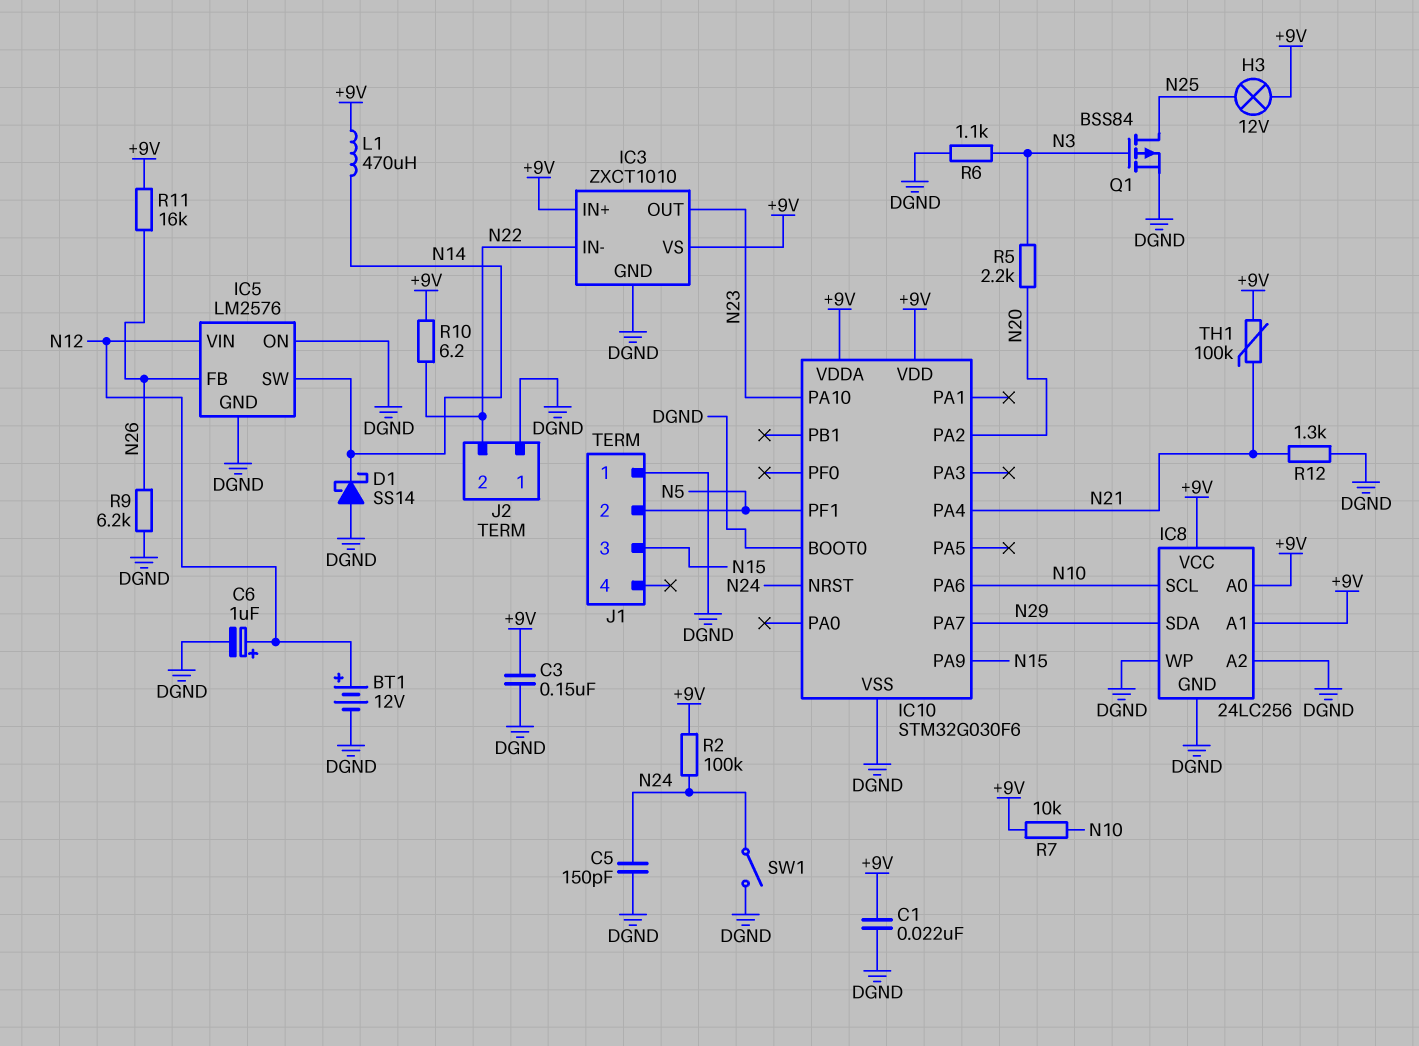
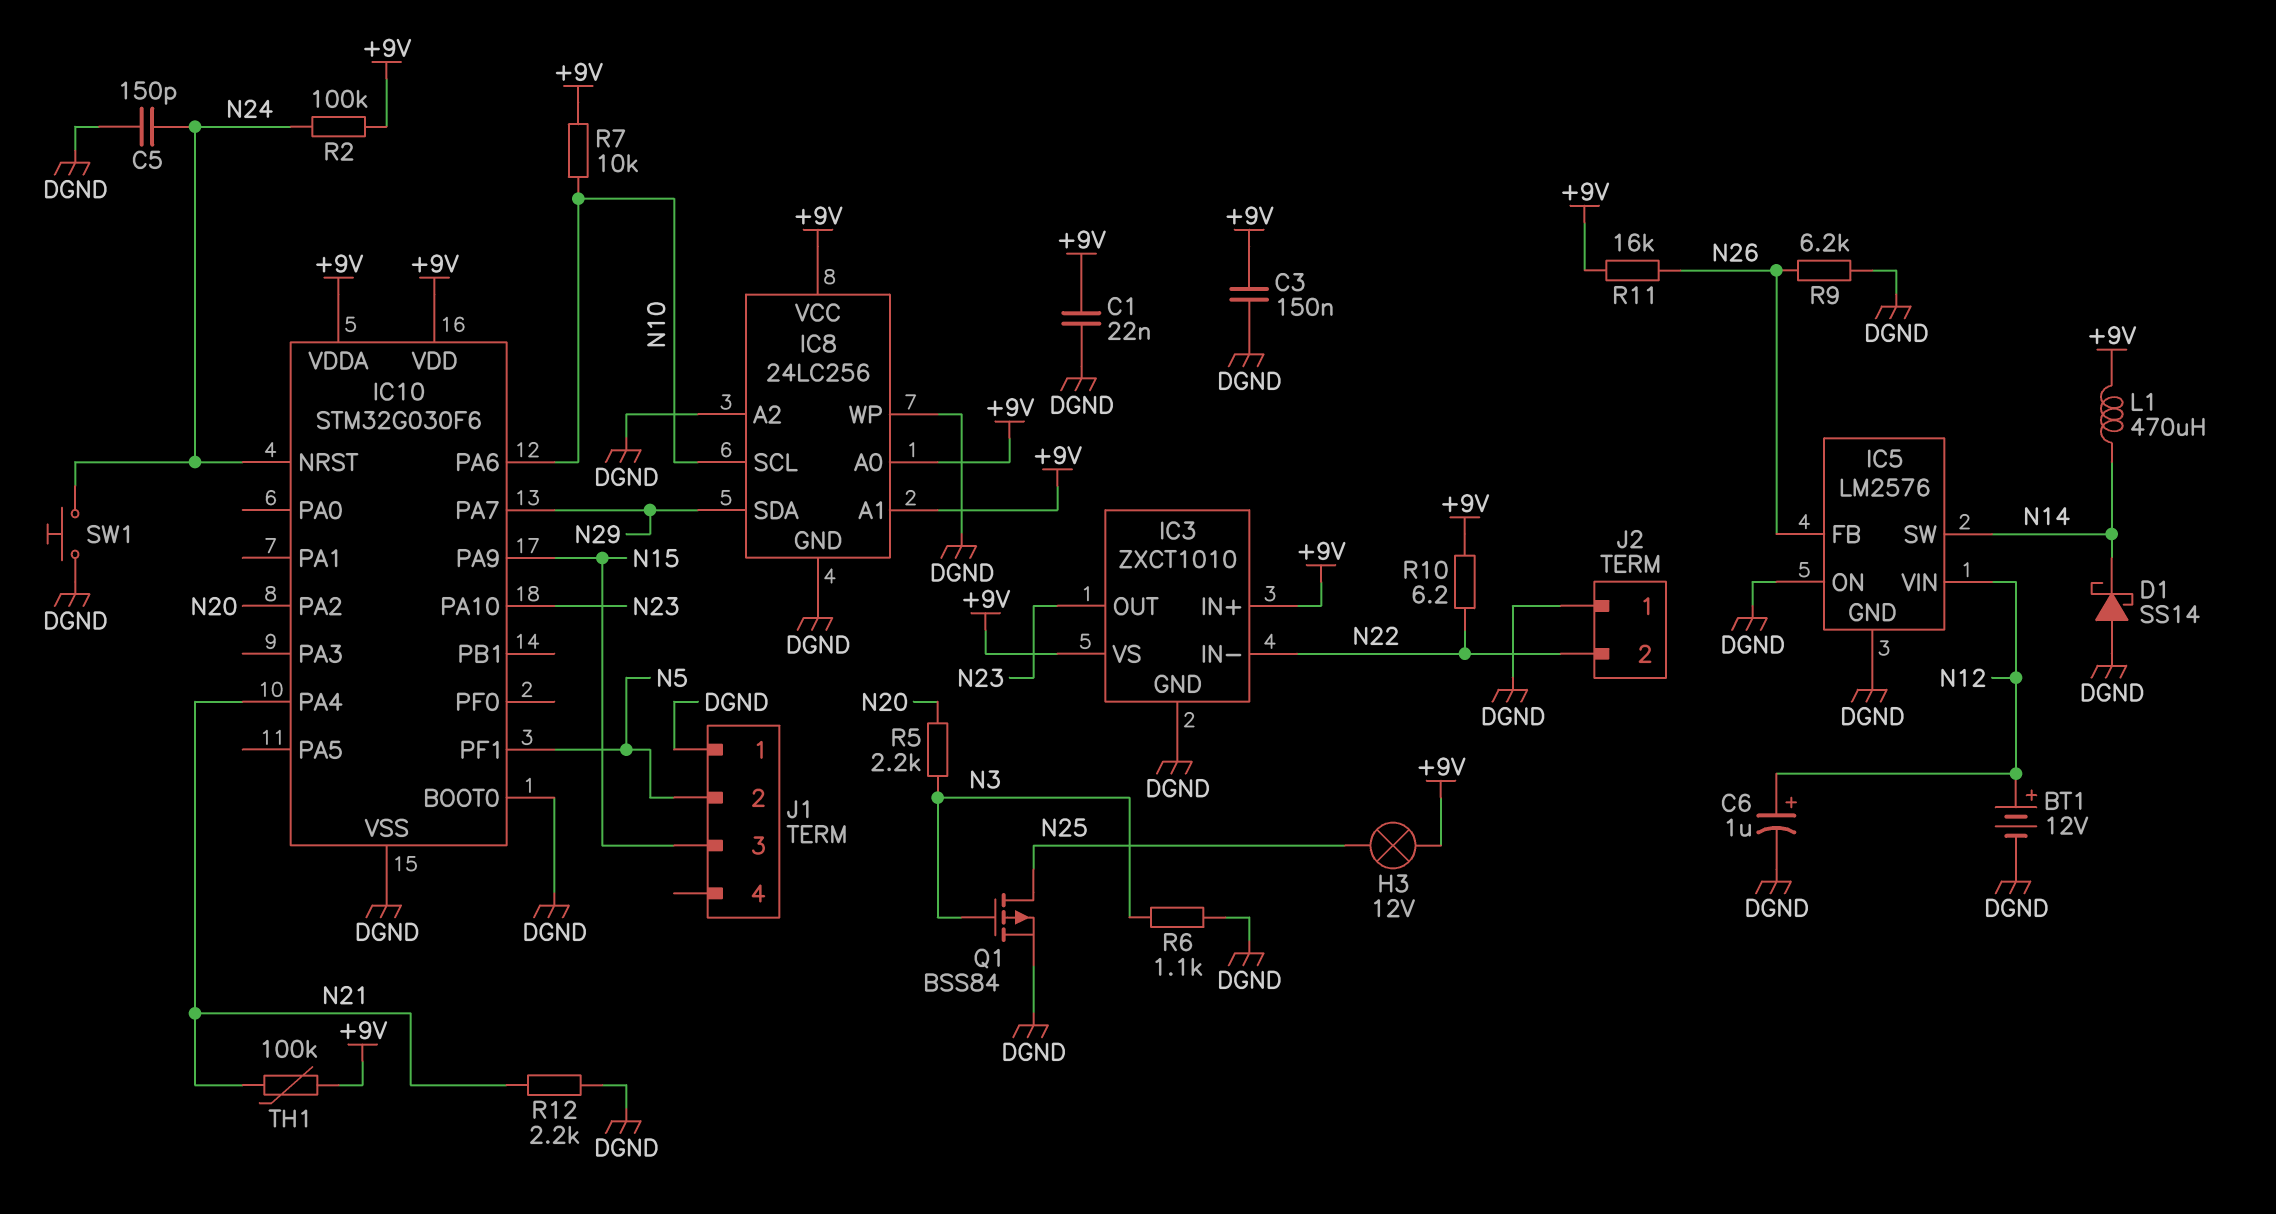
R12: 1.3k (DGND, N21) -> 2.2k (DGND, N21)
SW1: switch (DGND, N24) -> button (DGND, N24)

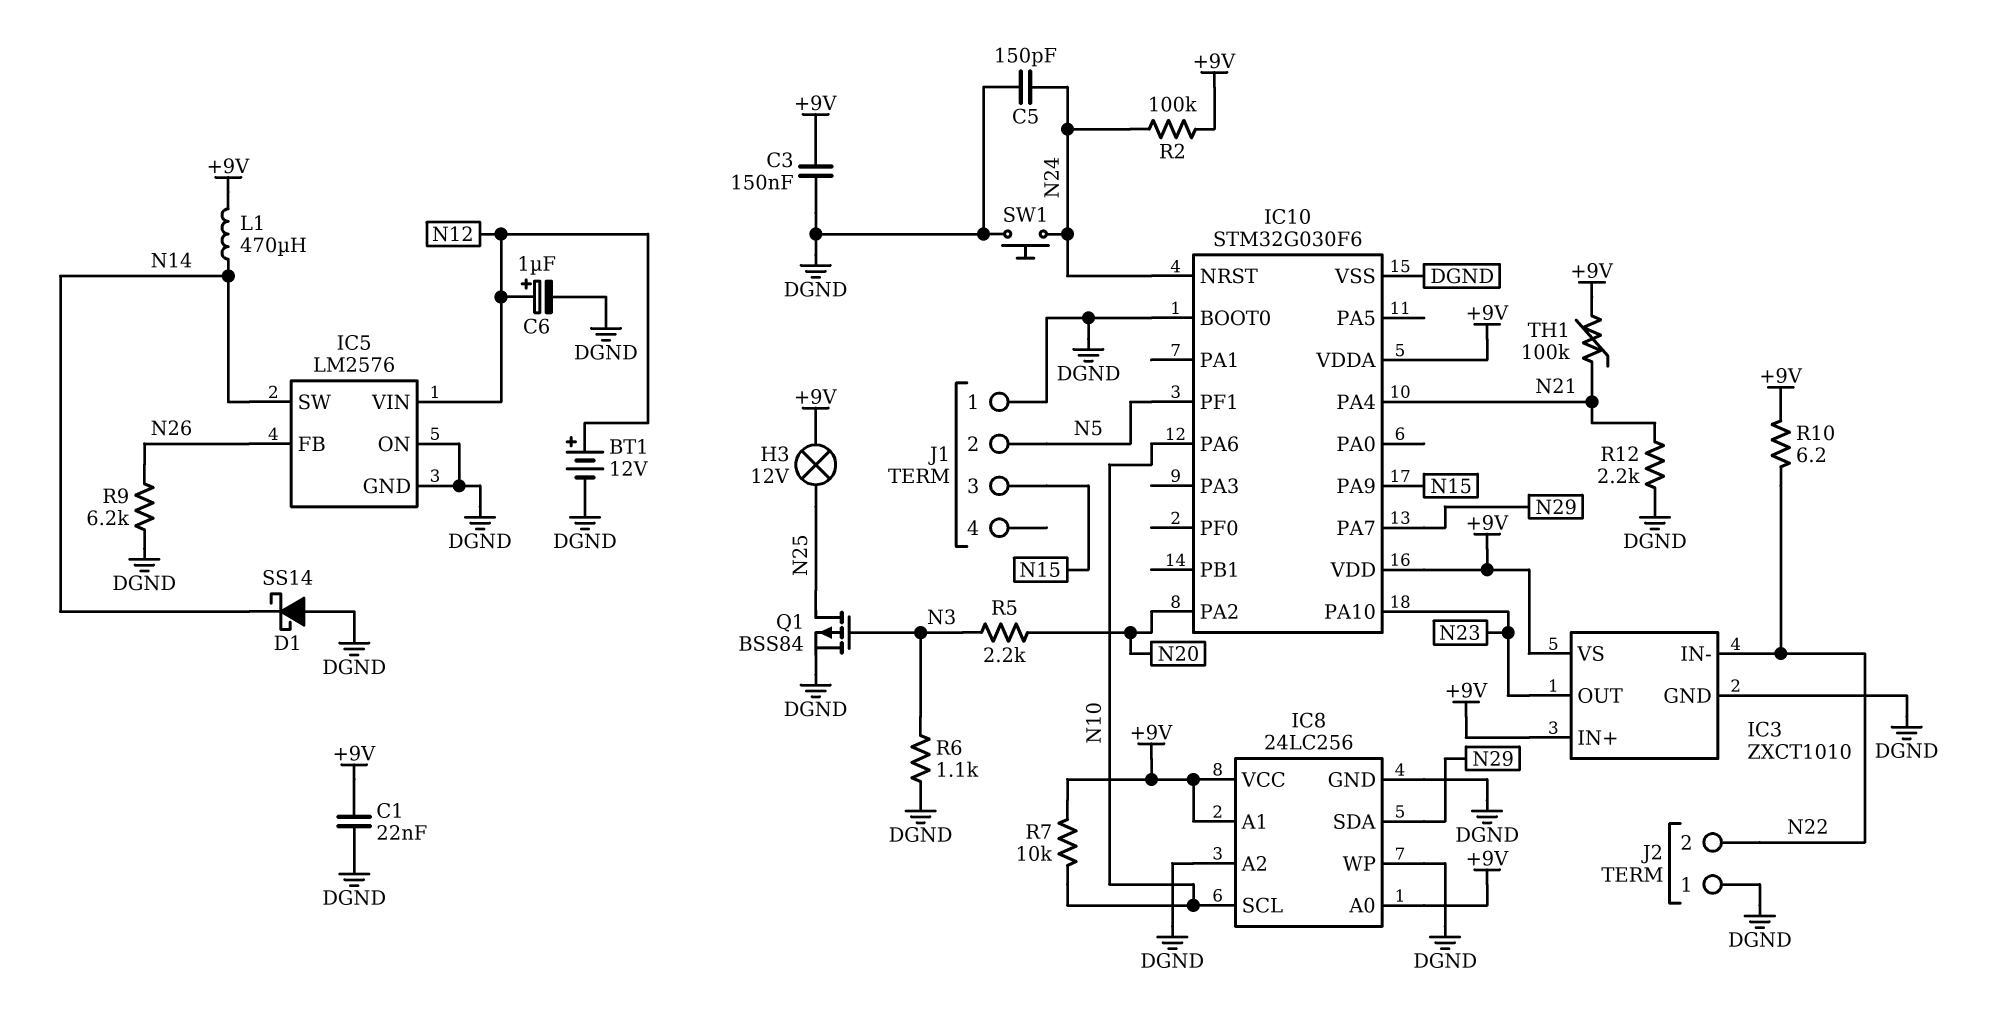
R11: 16k (+9V, N26) -> none

